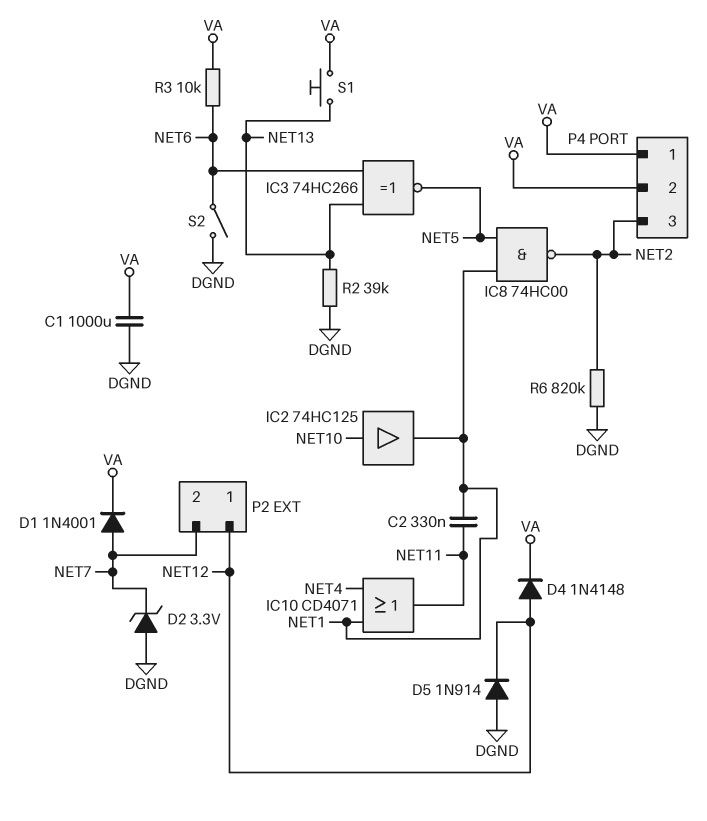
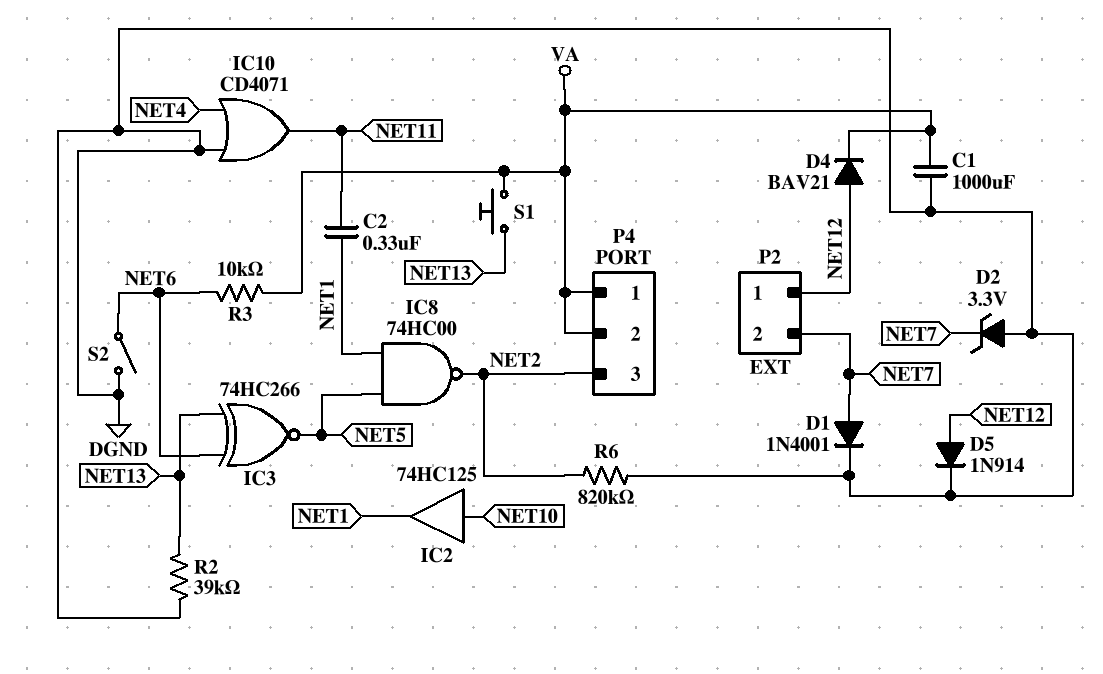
D1: diode 1N4001 (A NET7, K VA) -> diode 1N4001 (A NET7, K DGND)
D4: diode 1N4148 (A NET12, K VA) -> diode BAV21 (A NET12, K VA)
D5: diode 1N914 (A DGND, K NET12) -> diode 1N914 (A NET12, K DGND)
IC10: OR CD4071 (in NET1, in NET4, out NET11) -> OR CD4071 (in DGND, in NET4, out NET11)

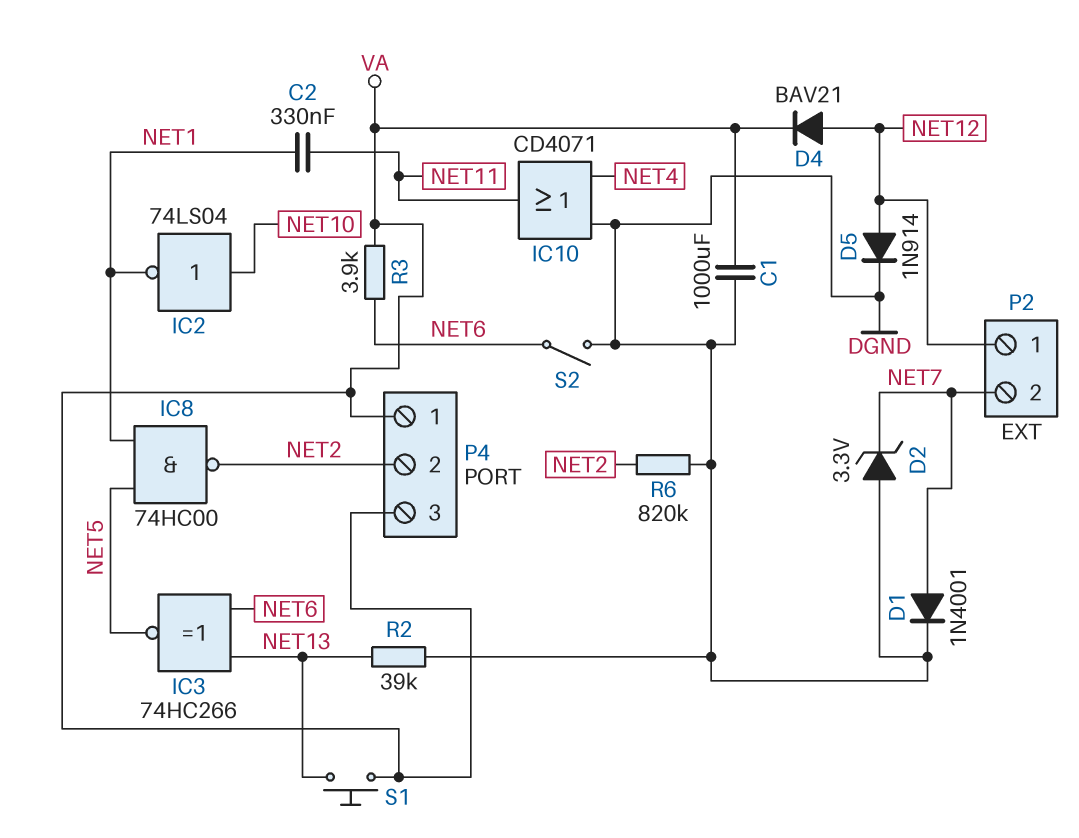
IC2: buffer 74HC125 (in NET10, out NET1) -> NOT 74LS04 (in NET10, out NET1)
P4 pin 2: VA -> NET2
P4 pin 3: NET2 -> VA
R3: 10k (NET6, VA) -> 3.9k (NET6, VA)

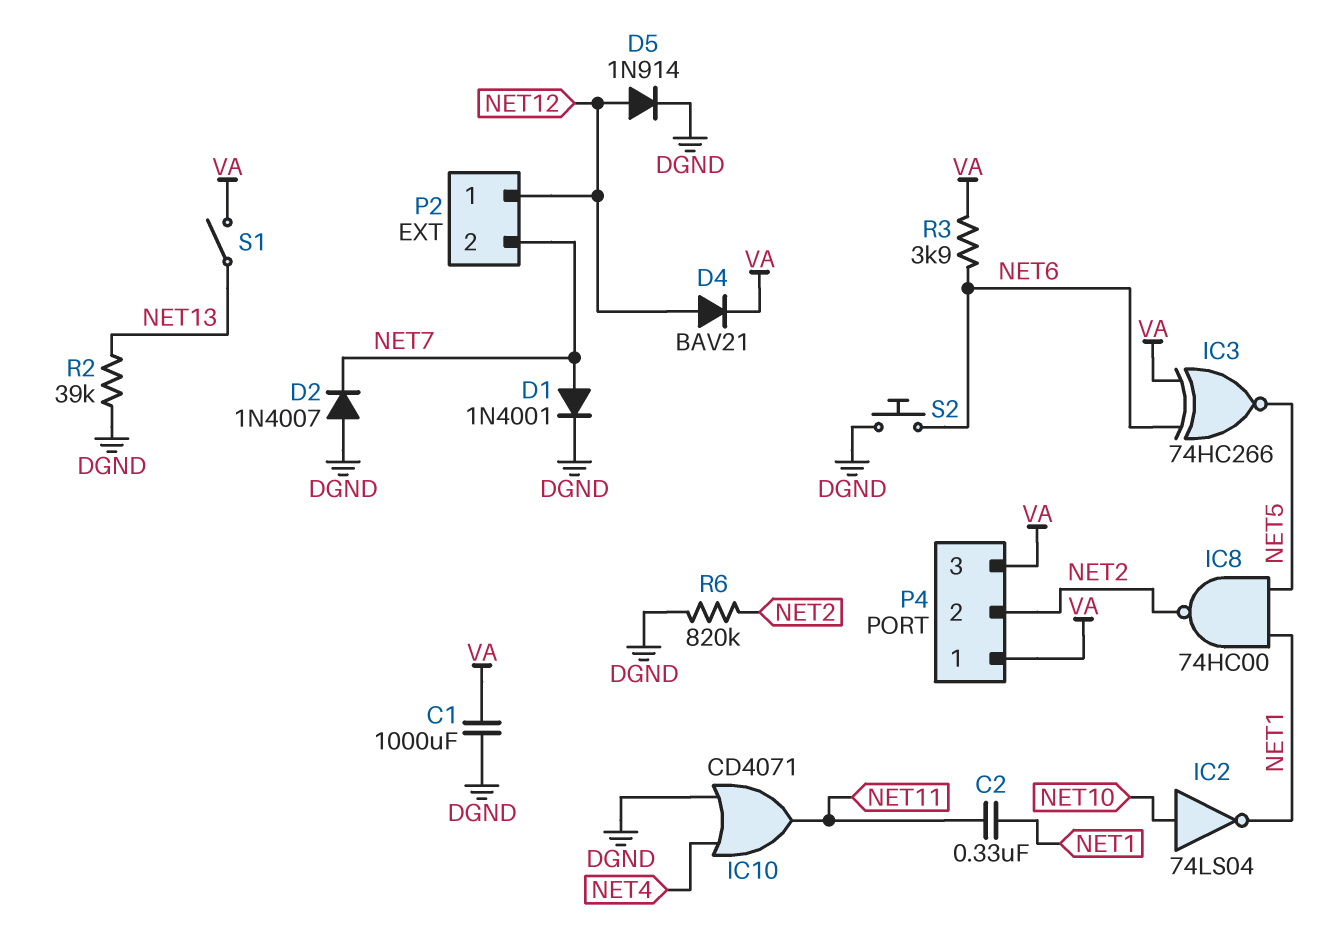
D2: zener 3.3V (A DGND, K NET7) -> diode 1N4007 (A DGND, K NET7)
IC3: XNOR 74HC266 (in NET6, in NET13, out NET5) -> XNOR 74HC266 (in NET6, in VA, out NET5)
S1: button (NET13, VA) -> switch (NET13, VA)
S2: switch (DGND, NET6) -> button (DGND, NET6)

